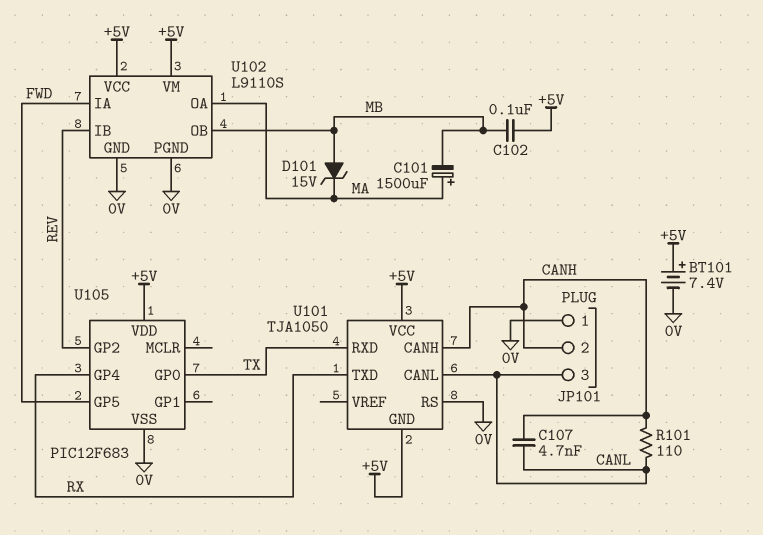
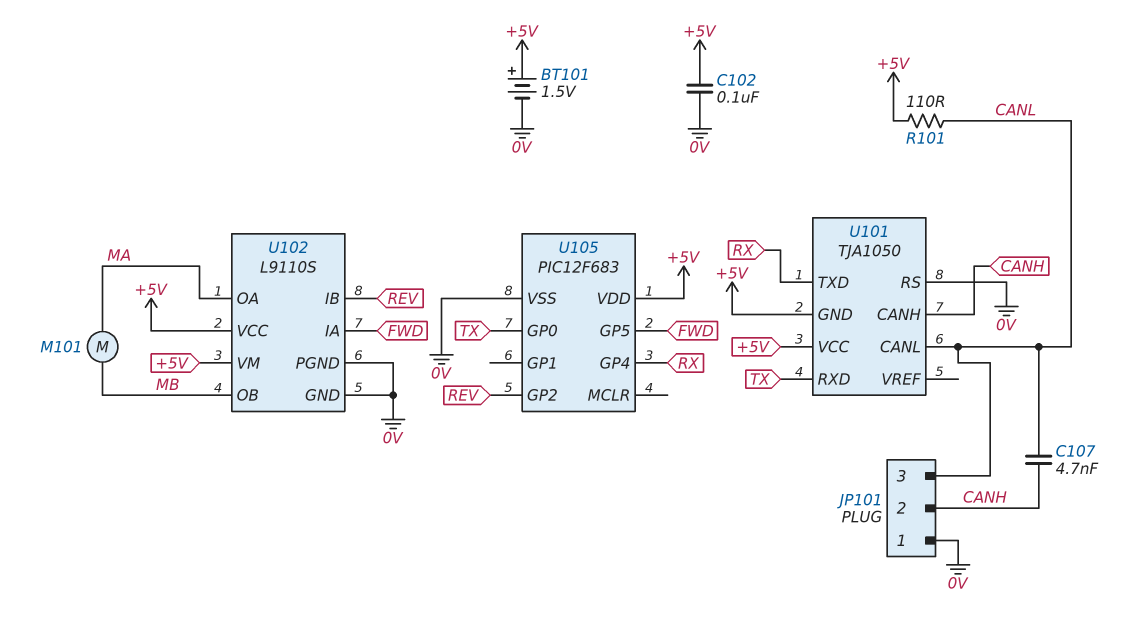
BT101: 7.4V (plus +5V, minus 0V) -> 1.5V (plus +5V, minus 0V)
C101: 1500uF (plus MA, minus MB) -> none
C102: 100nF (+5V, MB) -> 100nF (+5V, 0V)
D101: zener 15V (A MB, K MA) -> none
M101: none -> motor (MA, MB)
R101: 110 (CANH, CANL) -> 110 (+5V, CANL)

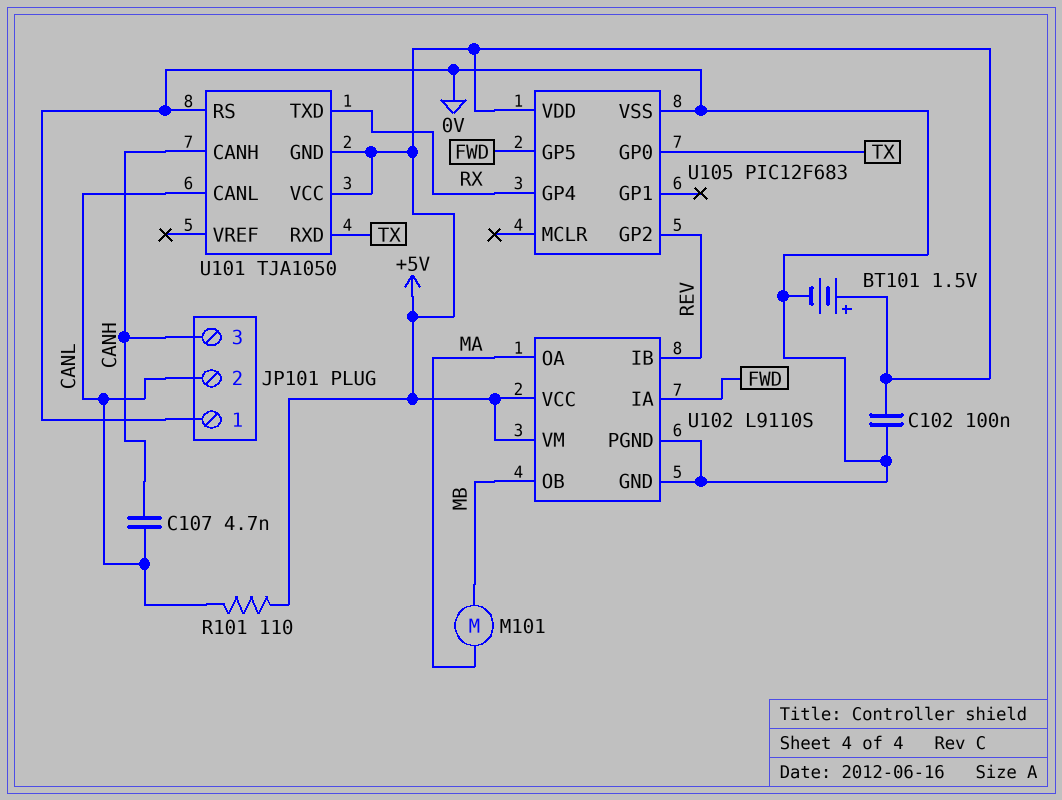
JP101 pin 2: CANH -> CANL
JP101 pin 3: CANL -> CANH

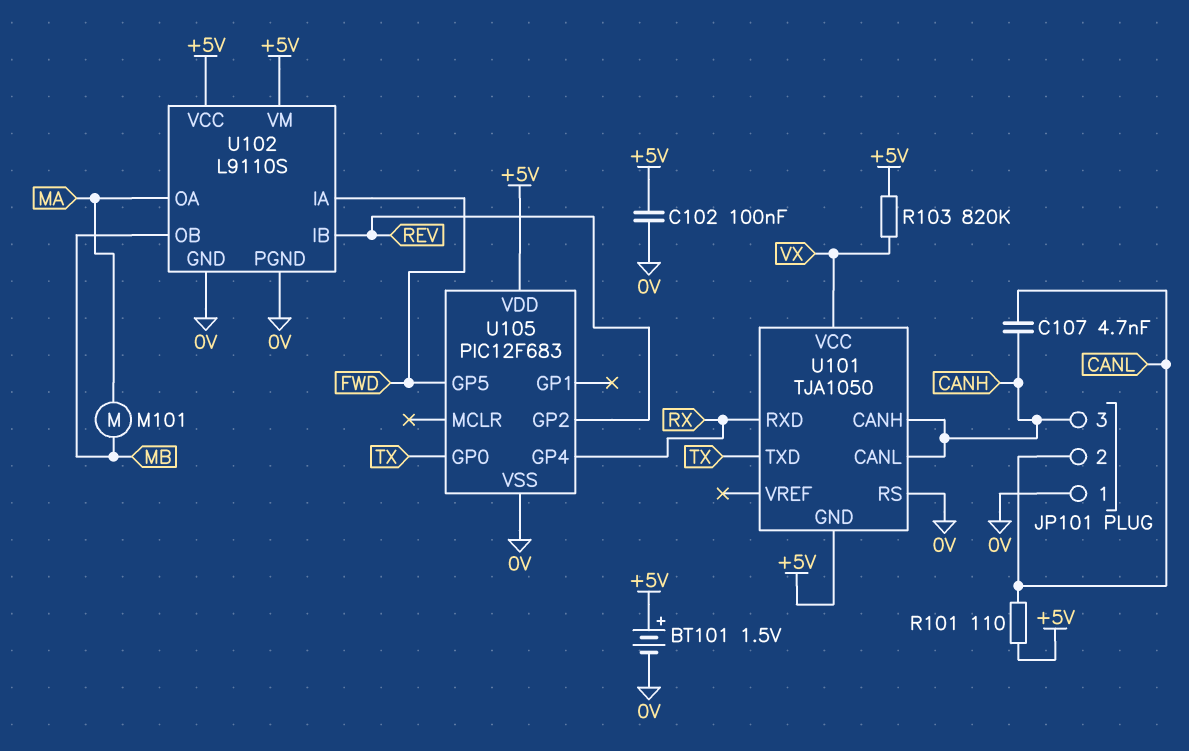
R103: none -> 820k (+5V, VX)
U101 pin CANL: CANL -> CANH
U101 pin RXD: TX -> RX
U101 pin TXD: RX -> TX
U101 pin VCC: +5V -> VX

